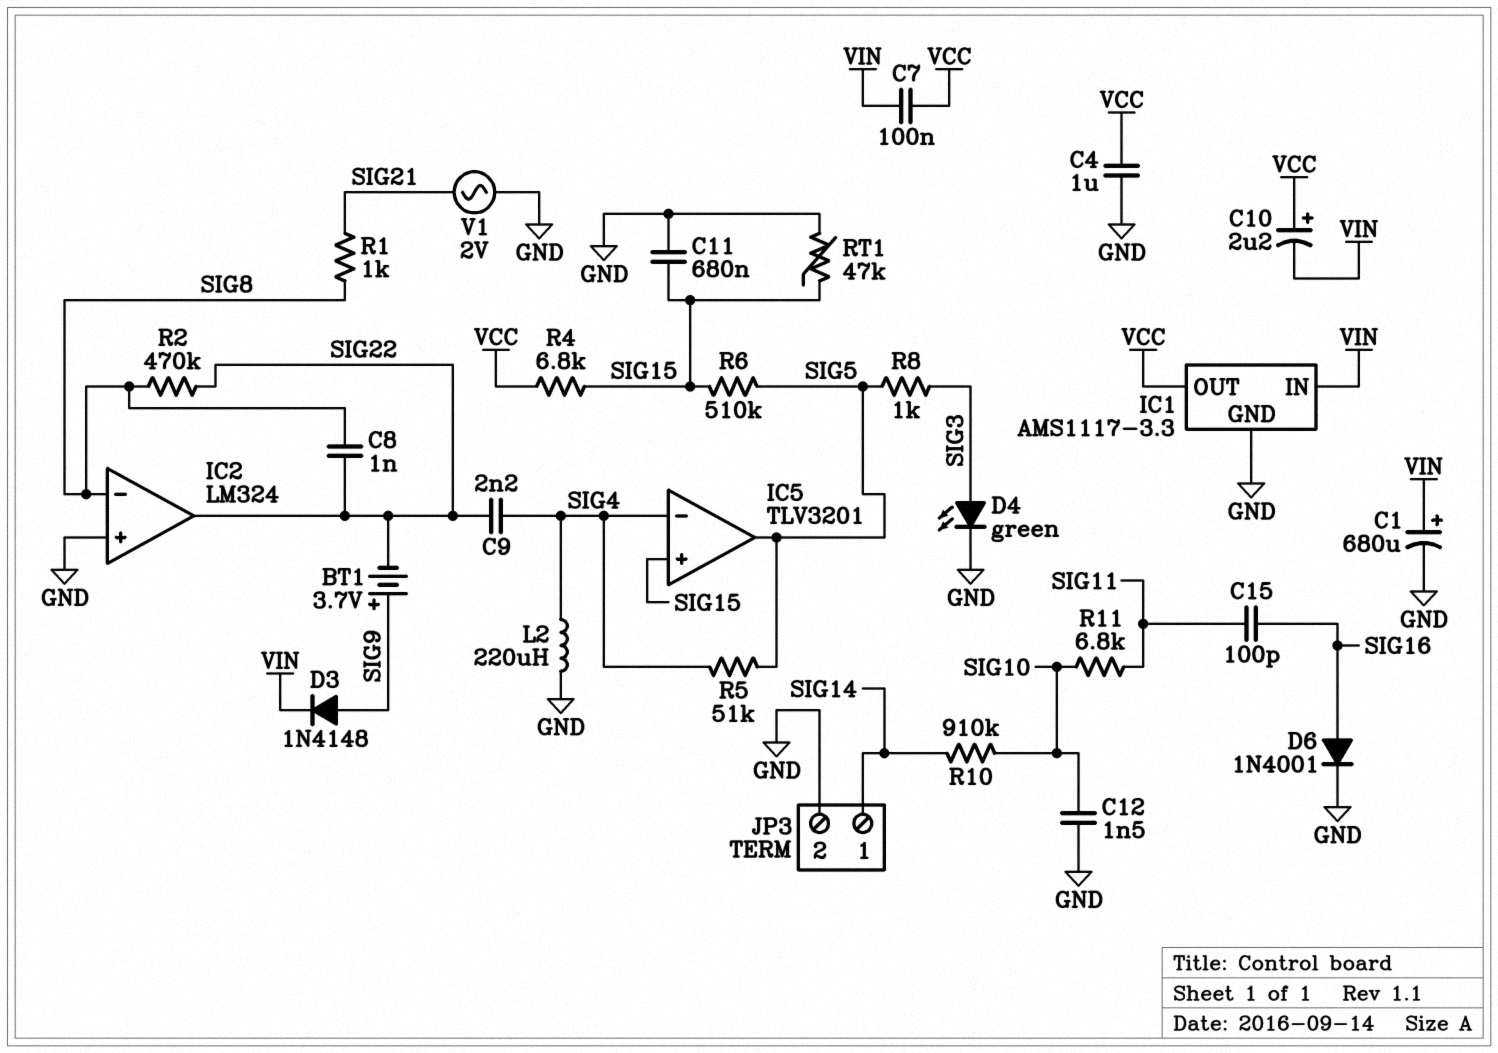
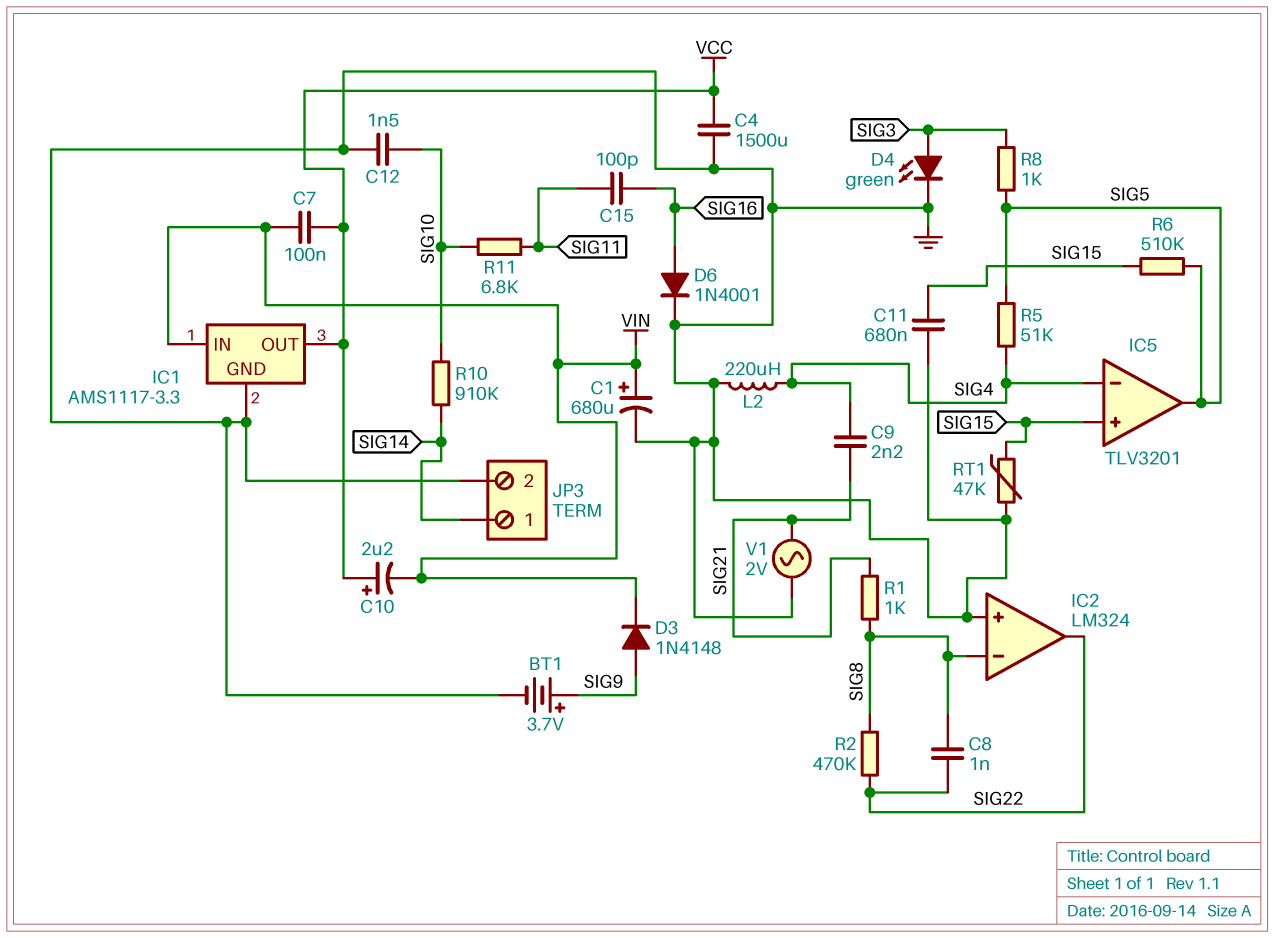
BT1: 3.7V (plus SIG9, minus SIG22) -> 3.7V (plus SIG9, minus GND)
C4: 1uF (GND, VCC) -> 1500uF (GND, VCC)
C9: 2.2nF (SIG4, SIG22) -> 2.2nF (SIG4, SIG21)
R4: 6.8k (SIG15, VCC) -> none

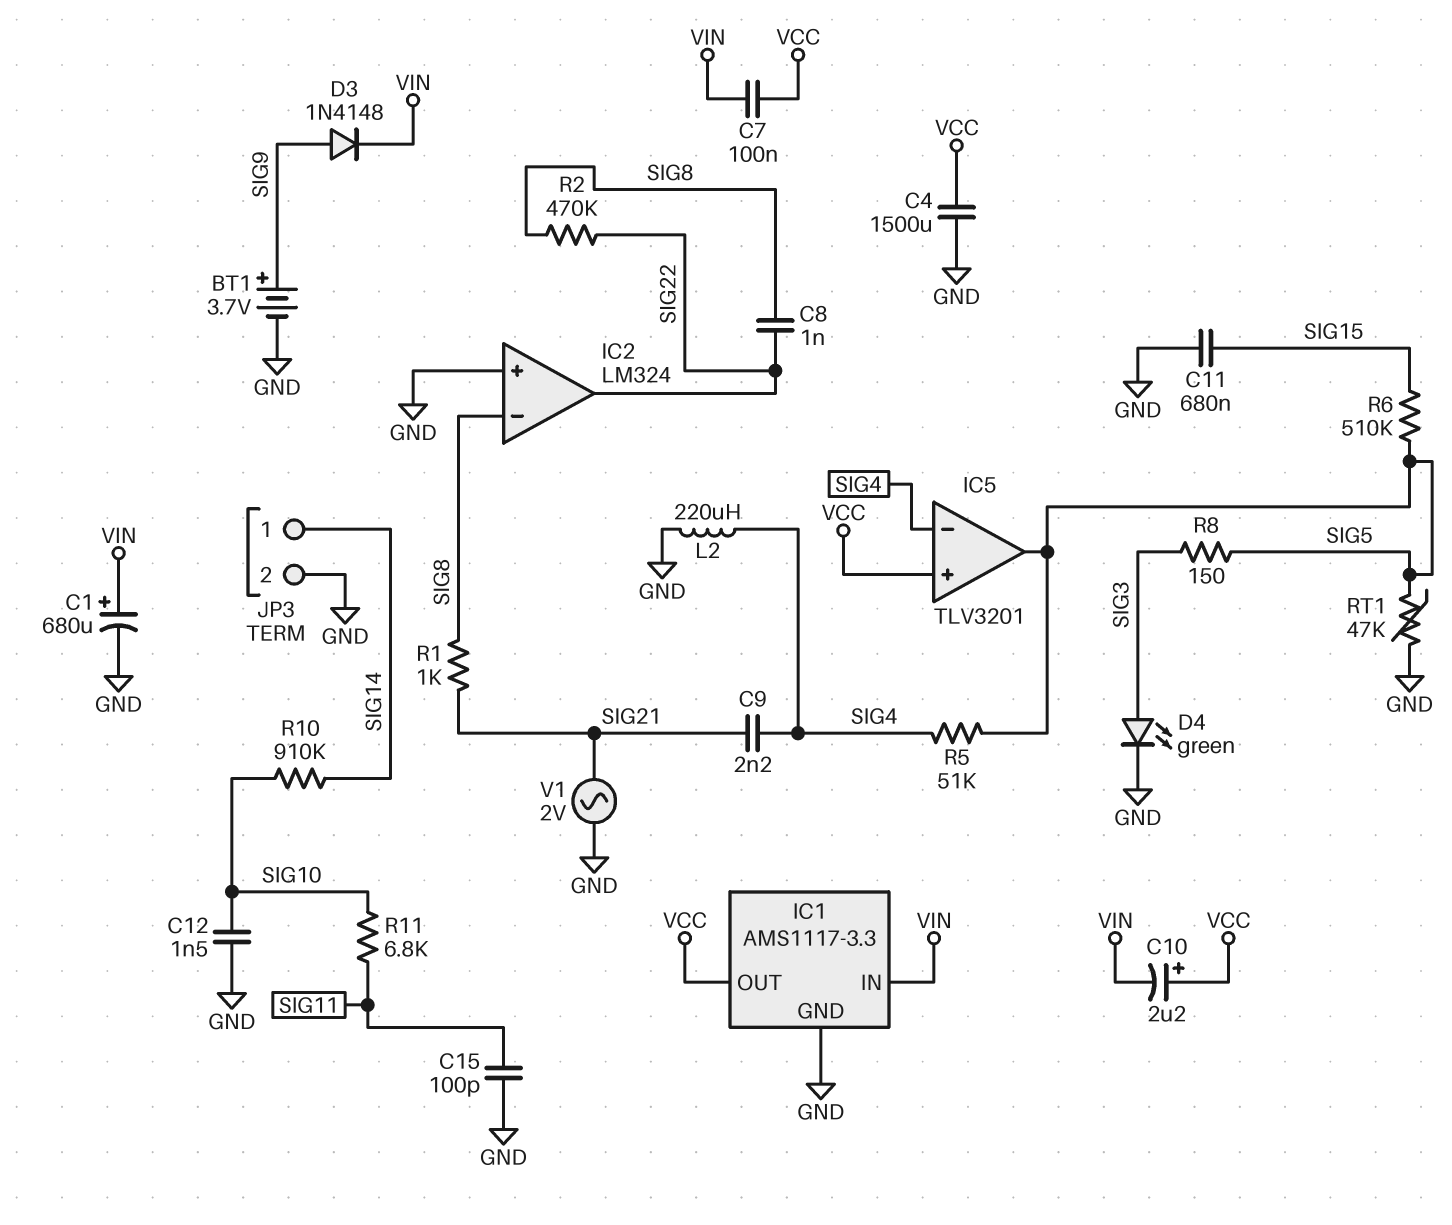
C15: 100pF (SIG11, SIG16) -> 100pF (GND, SIG11)
D6: diode 1N4001 (A SIG16, K GND) -> none
IC5 pin in+: SIG15 -> VCC
R8: 1k (SIG3, SIG5) -> 150 (SIG3, SIG5)
RT1: 47k (GND, SIG15) -> 47k (GND, SIG5)

